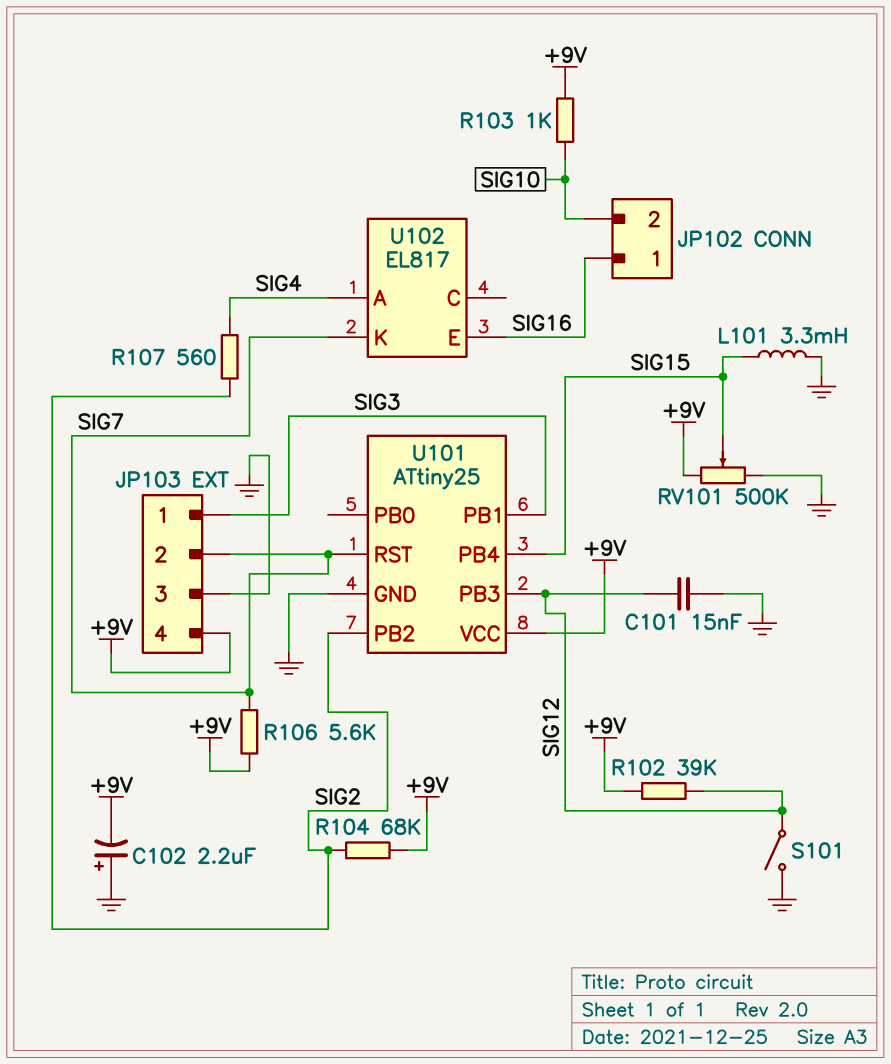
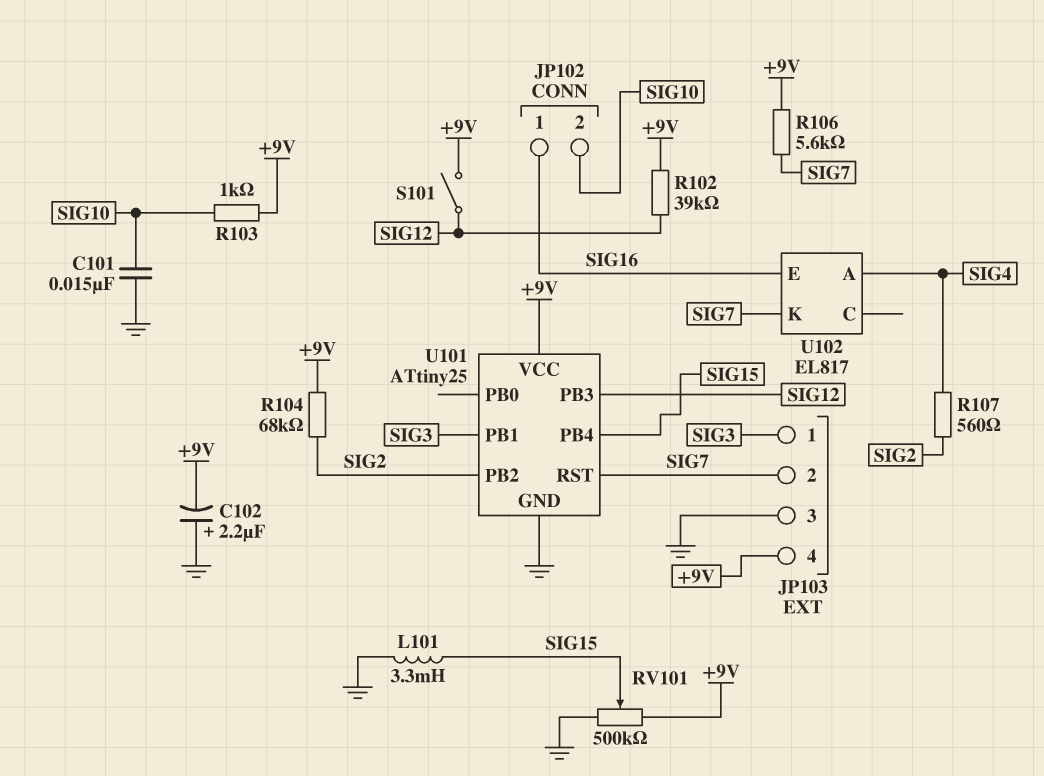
C101: 15nF (GND, SIG12) -> 15nF (GND, SIG10)
S101: switch (GND, SIG12) -> switch (+9V, SIG12)

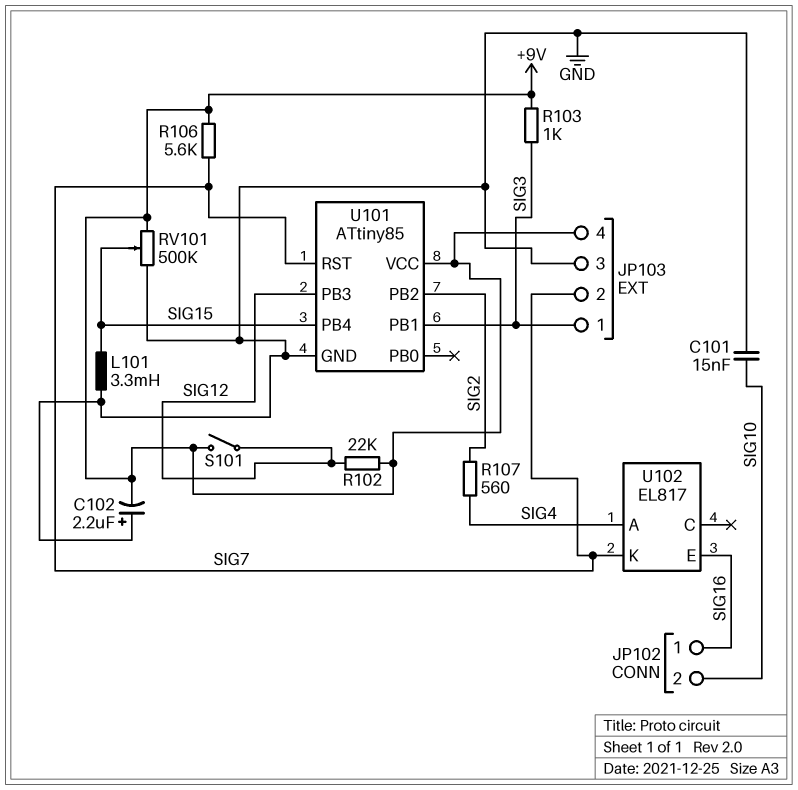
R102: 39k (+9V, SIG12) -> 22k (+9V, SIG12)
R103: 1k (+9V, SIG10) -> 1k (+9V, SIG3)
R104: 68k (+9V, SIG2) -> none
U101: ATtiny25 -> ATtiny85

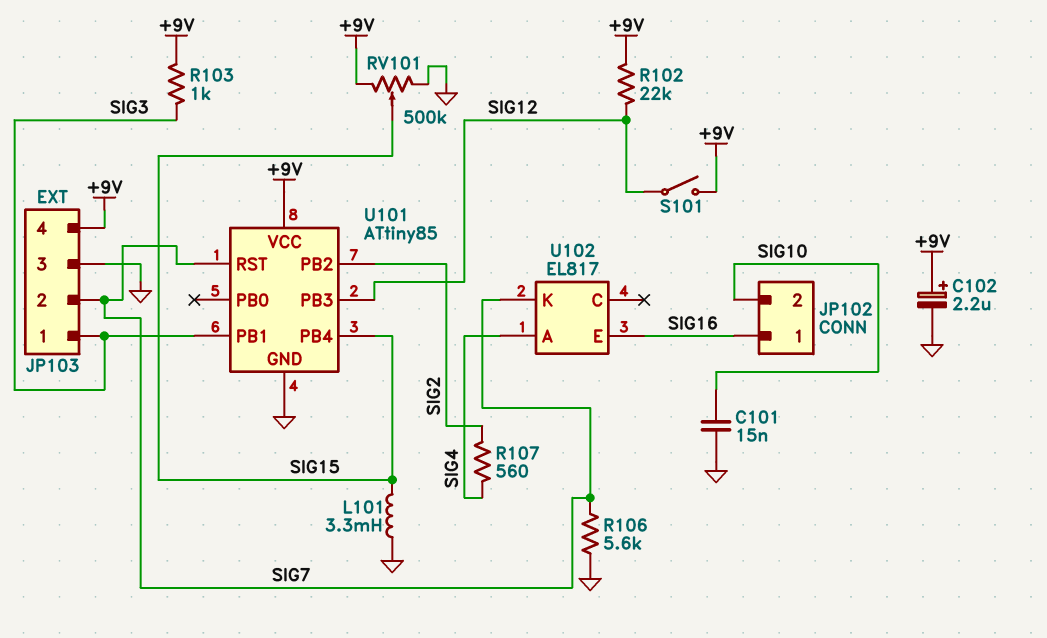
C102: 2.2uF (plus GND, minus +9V) -> 2.2uF (plus +9V, minus GND)
R106: 5.6k (+9V, SIG7) -> 5.6k (GND, SIG7)

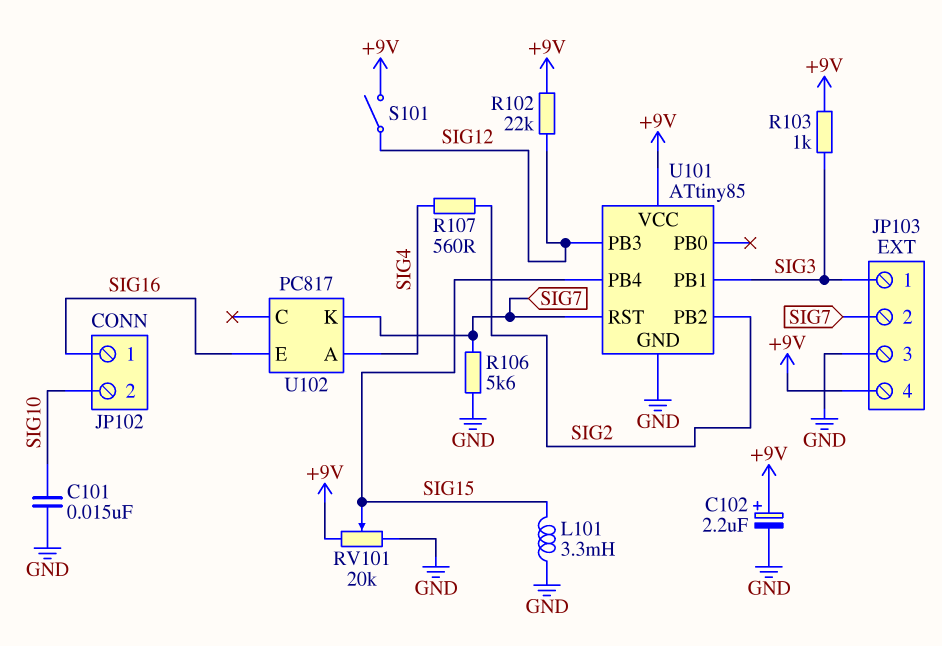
RV101: 500k (+9V, GND, wiper SIG15) -> 20k (+9V, GND, wiper SIG15)
U102: EL817 -> PC817

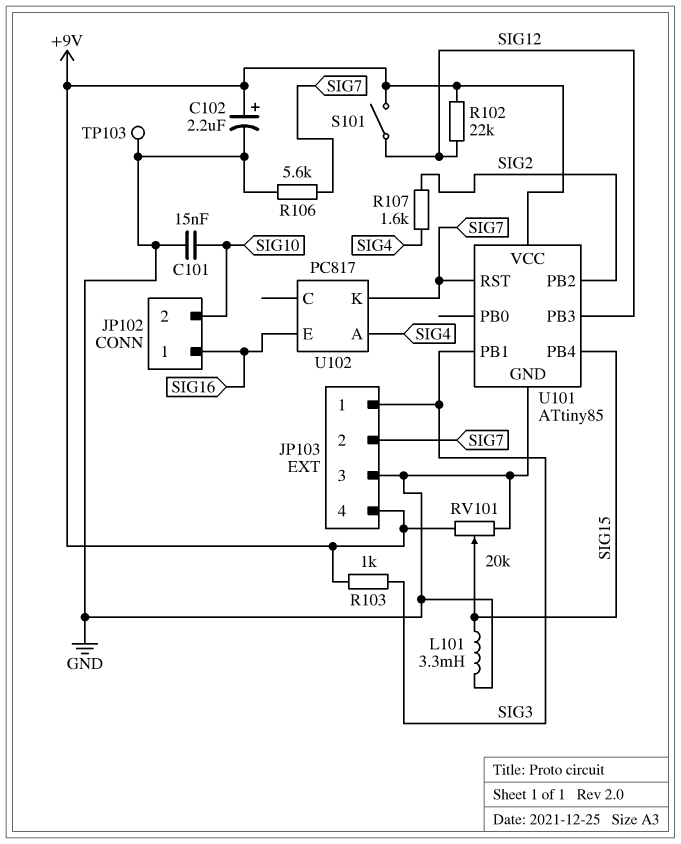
R107: 560 (SIG2, SIG4) -> 1.6k (SIG2, SIG4)
TP103: none -> test point (GND)

